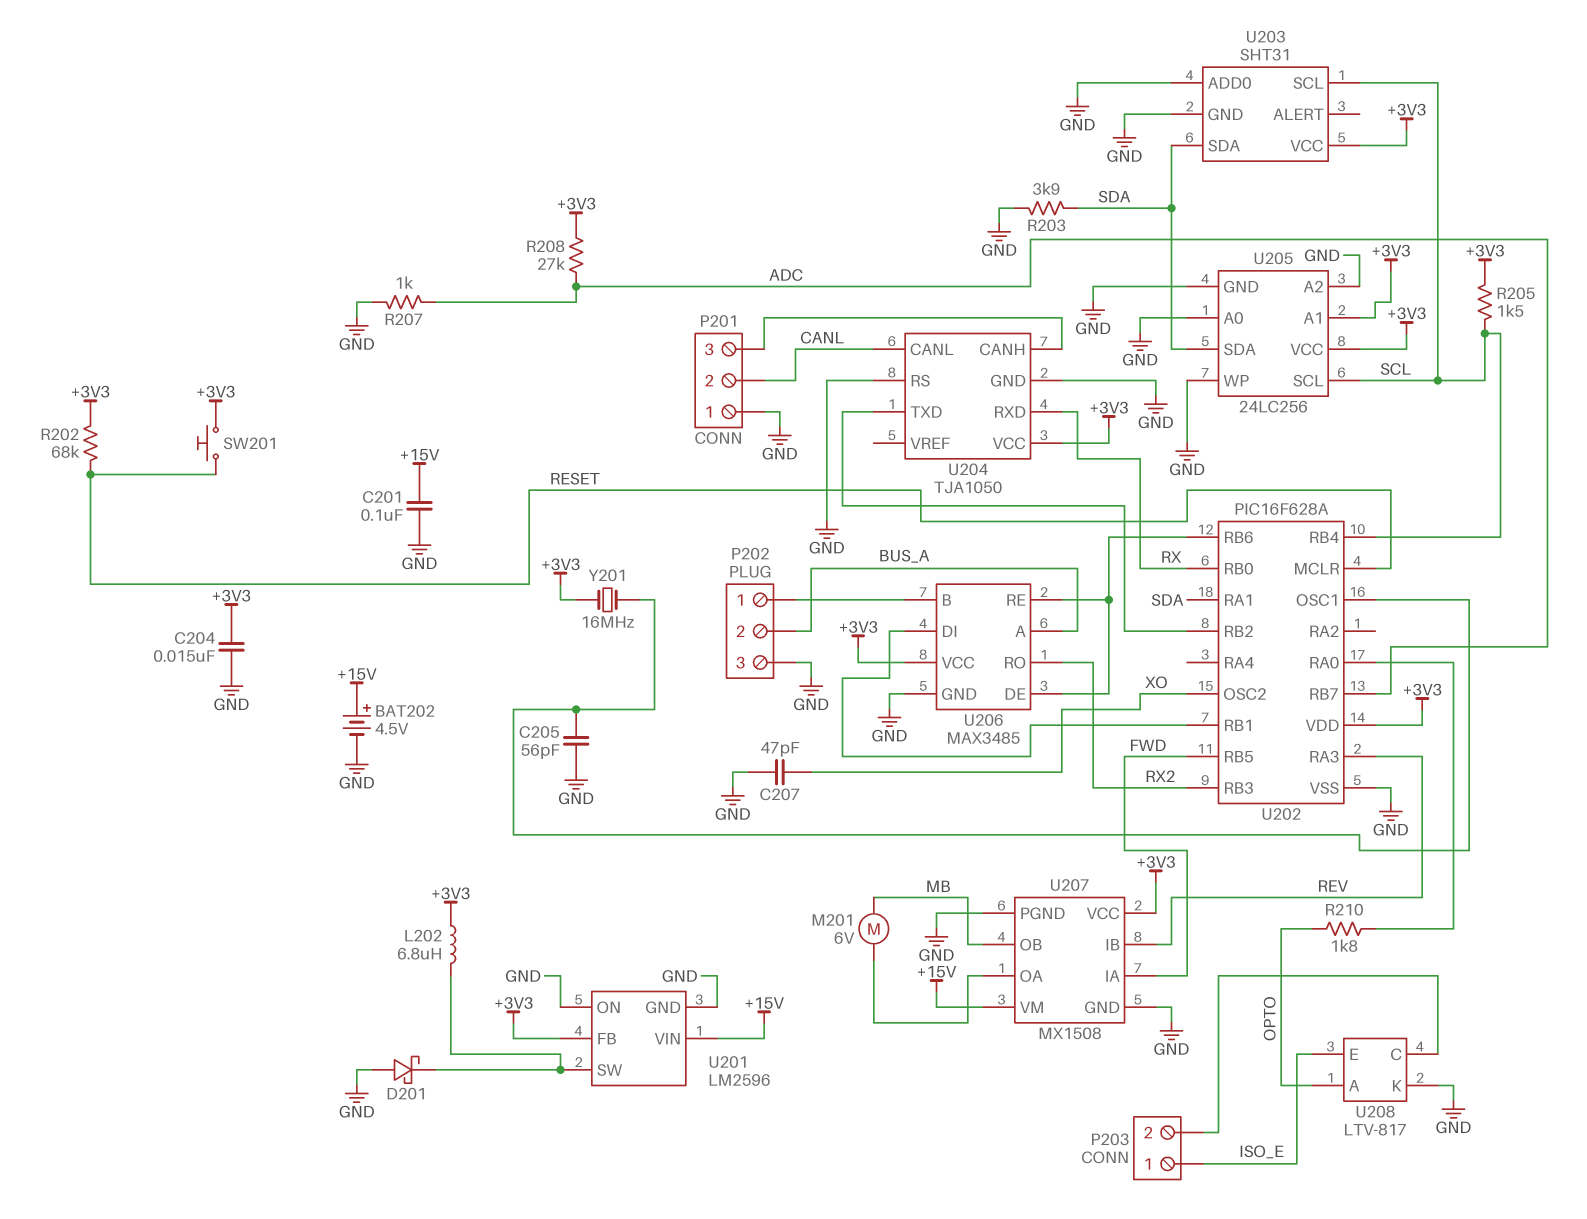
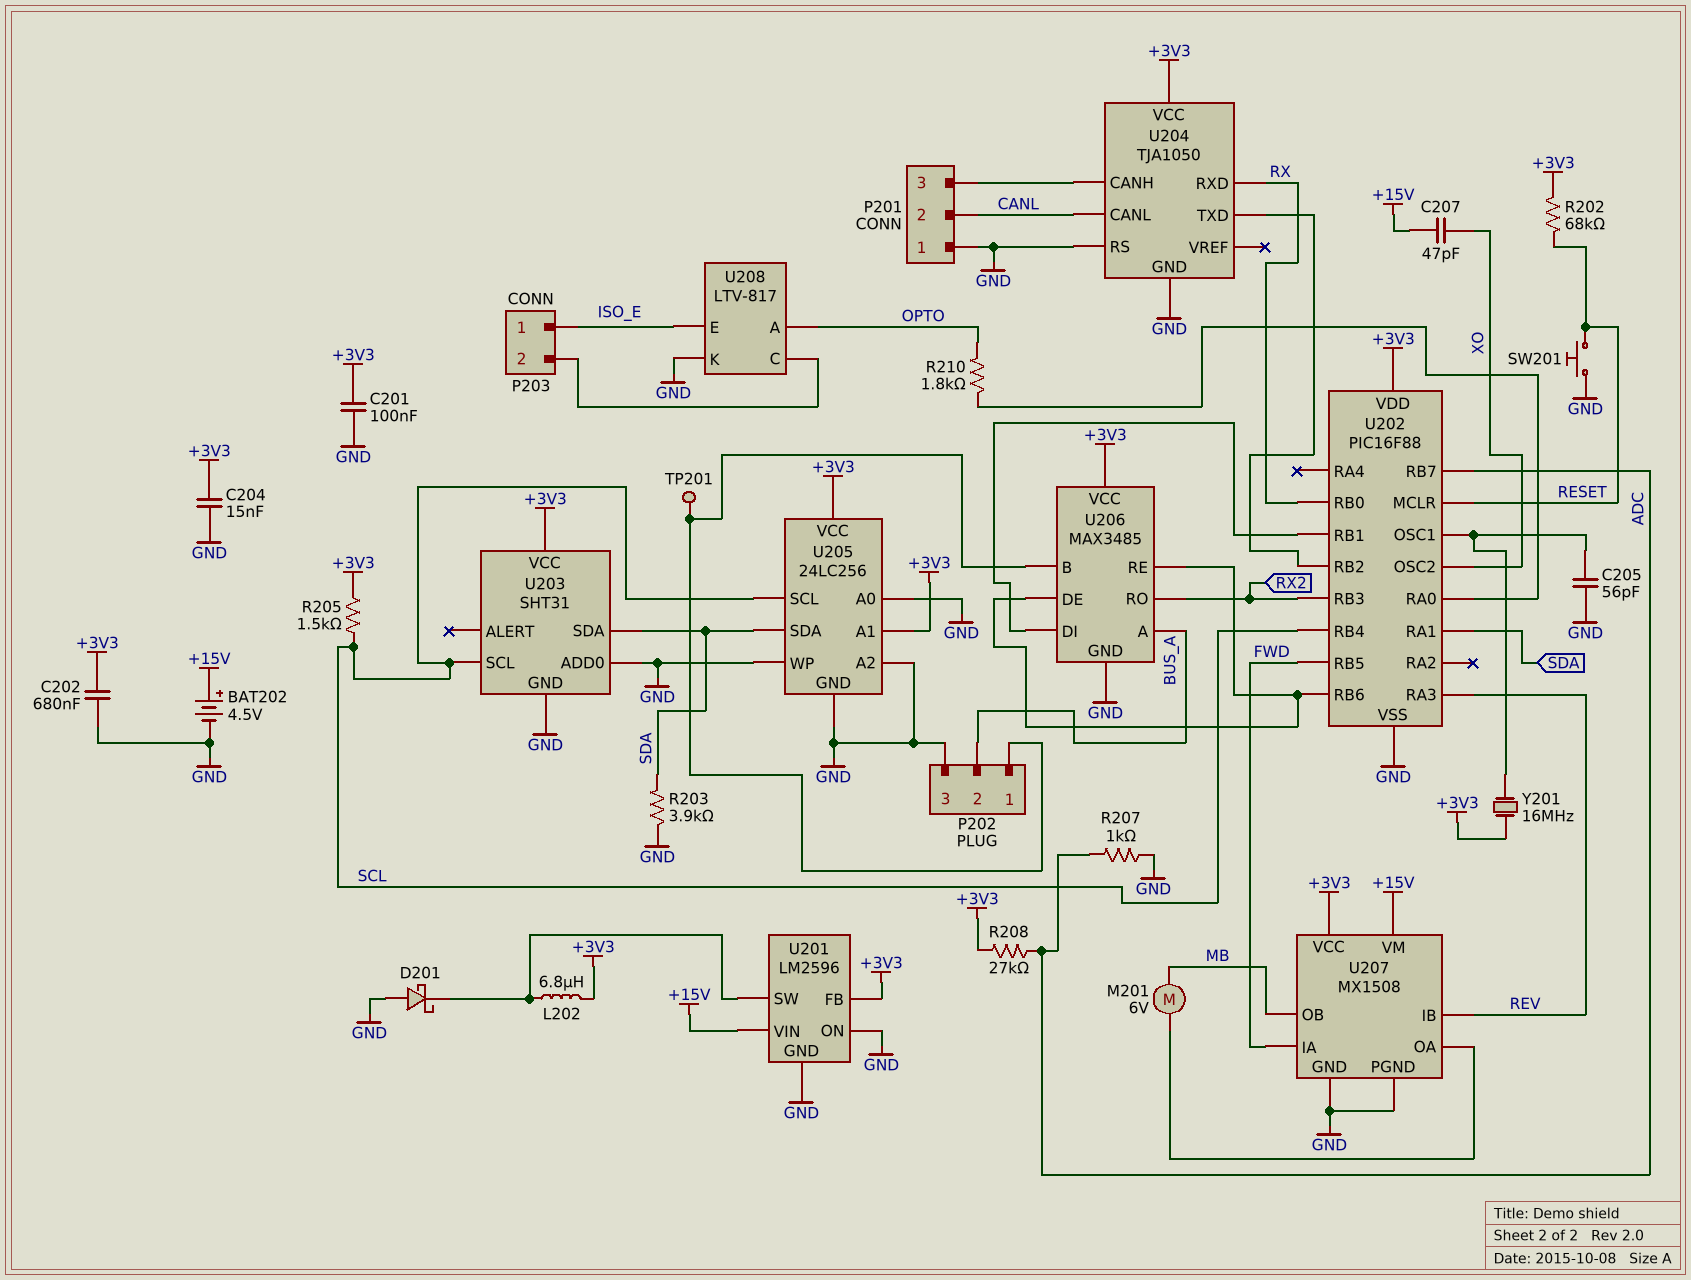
C201: 100nF (+15V, GND) -> 100nF (+3V3, GND)
C202: none -> 680nF (+3V3, GND)
C207: 47pF (GND, XO) -> 47pF (+15V, XO)
SW201: button (+3V3, RESET) -> button (GND, RESET)
TP201: none -> test point (P202/1)
U202: PIC16F628A -> PIC16F88

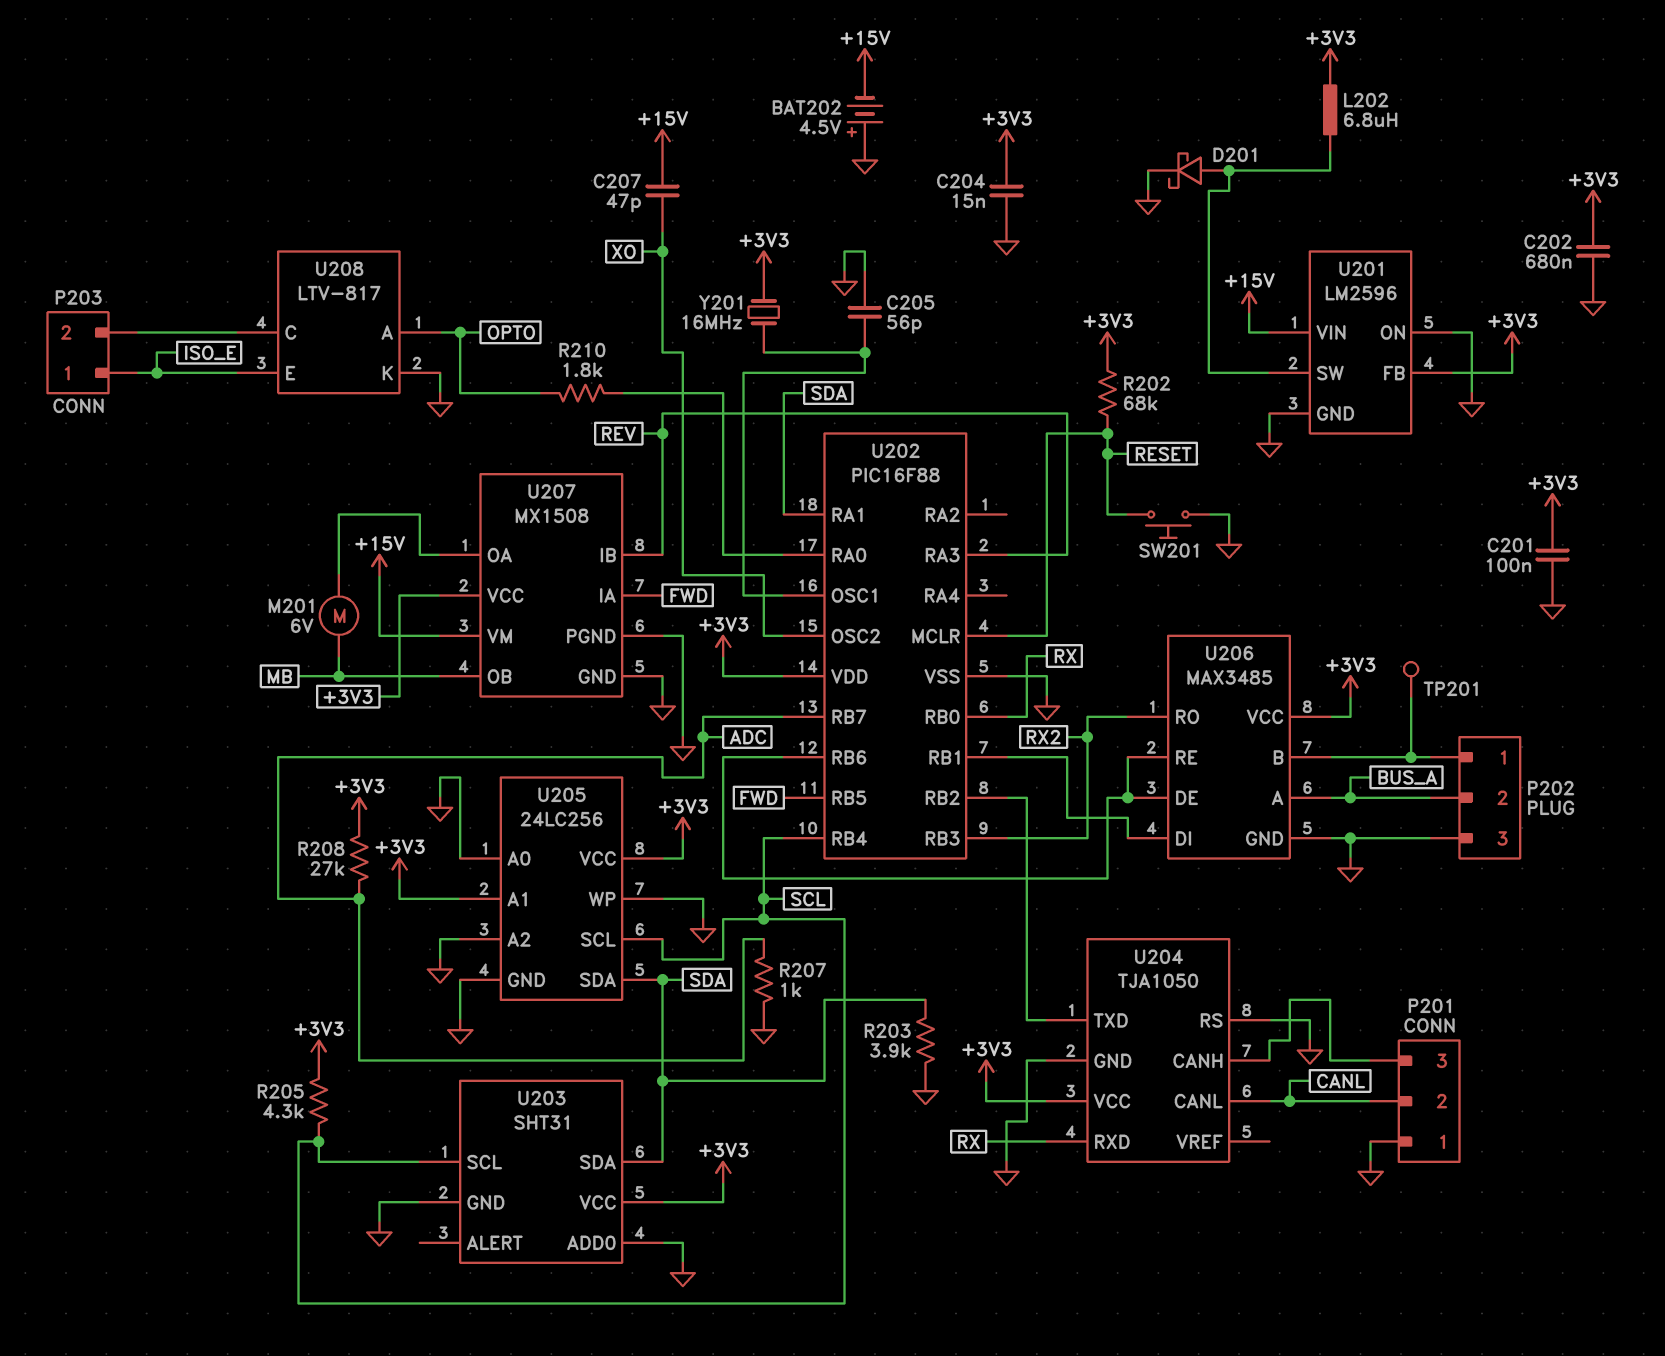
BAT202: 4.5V (plus +15V, minus GND) -> 4.5V (plus GND, minus +15V)
D201: schottky (A GND, K U201/SW) -> schottky (A U201/SW, K GND)
R205: 1.5k (+3V3, SCL) -> 4.3k (+3V3, SCL)

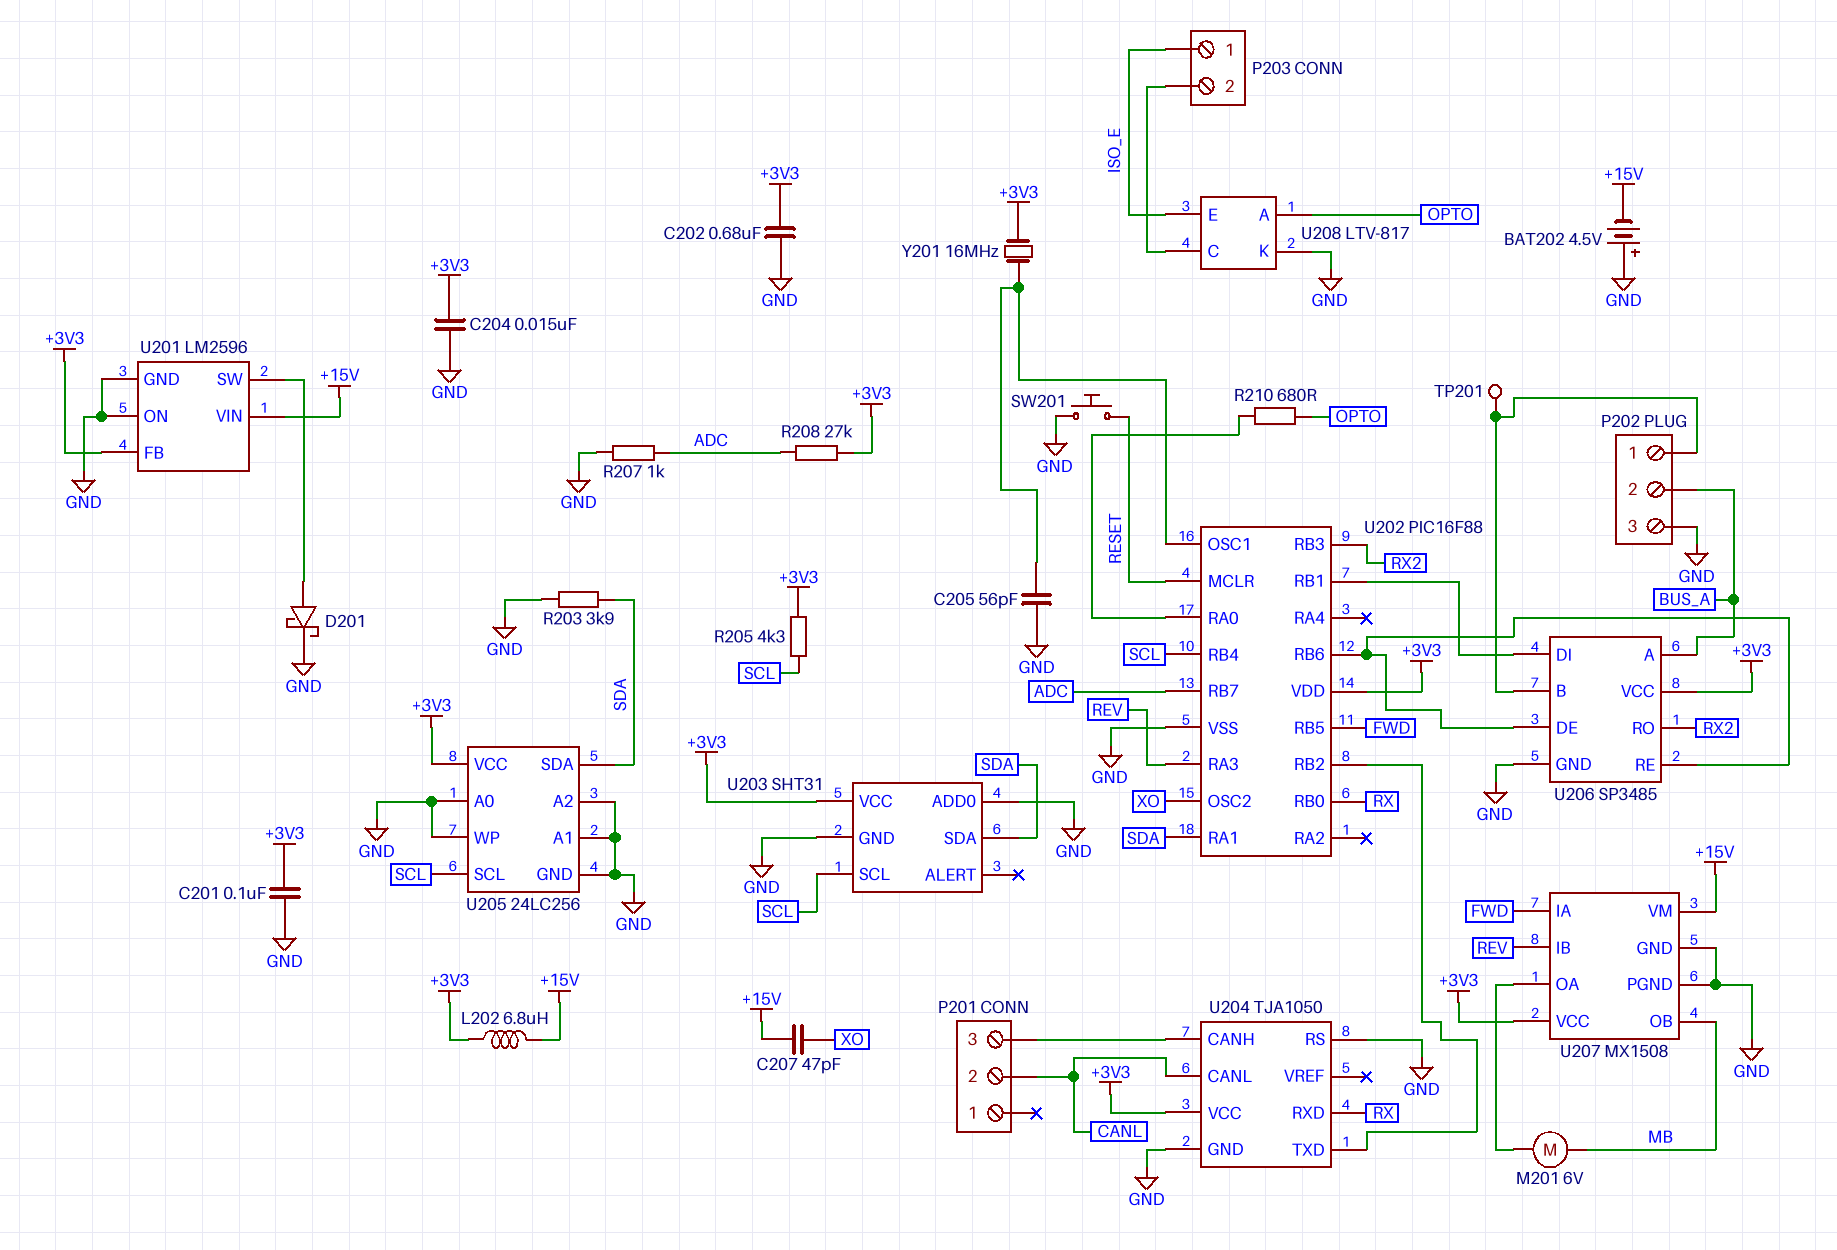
L202: 6.8uH (+3V3, U201/SW) -> 6.8uH (+3V3, +15V)
P201 pin 1: GND -> none
R202: 68k (+3V3, RESET) -> none
R210: 1.8k (OPTO, U202/RA0) -> 680 (OPTO, U202/RA0)
U205 pin A1: +3V3 -> GND
U206: MAX3485 -> SP3485

